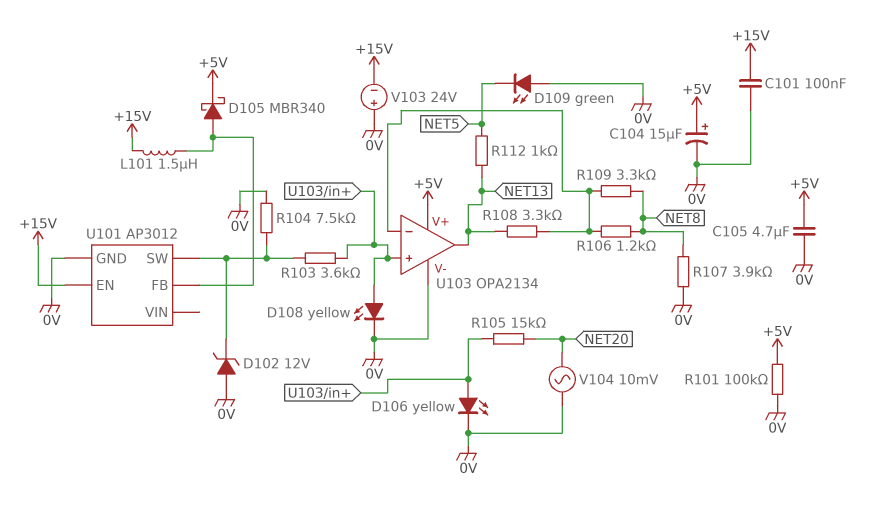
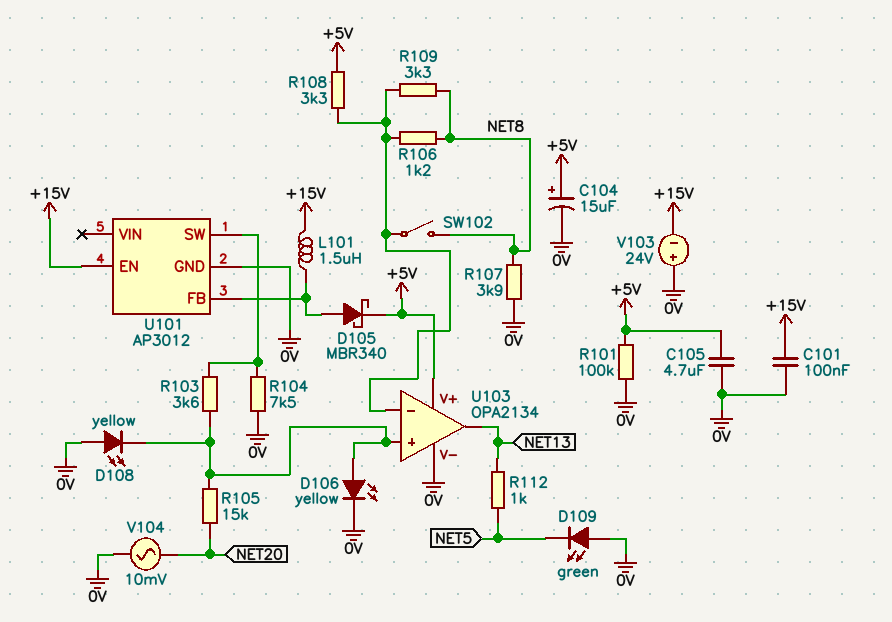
D102: zener 12V (A 0V, K U101/SW) -> none
D108: LED yellow (A U103/in+, K 0V) -> LED yellow (A 0V, K U103/in+)
R108: 3.3k (NET13, U103/in-) -> 3.3k (+5V, U103/in-)
SW102: none -> switch (NET8, U103/in-)

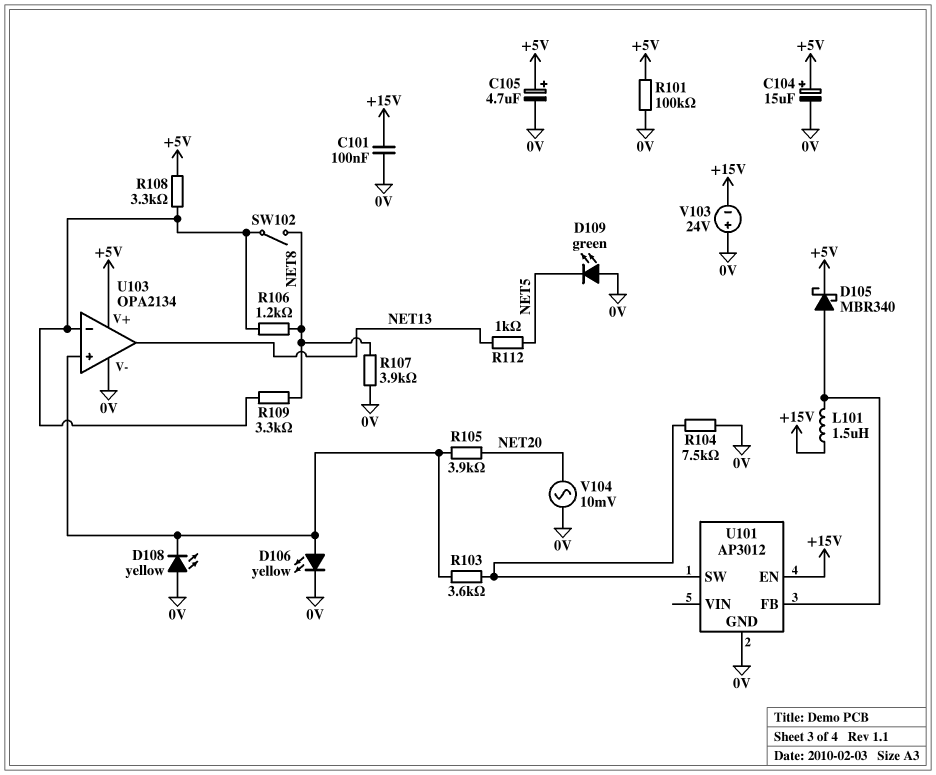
C105: 4.7uF (+5V, 0V) -> 4.7uF (plus +5V, minus 0V)
R105: 15k (NET20, U103/in+) -> 3.9k (NET20, U103/in+)

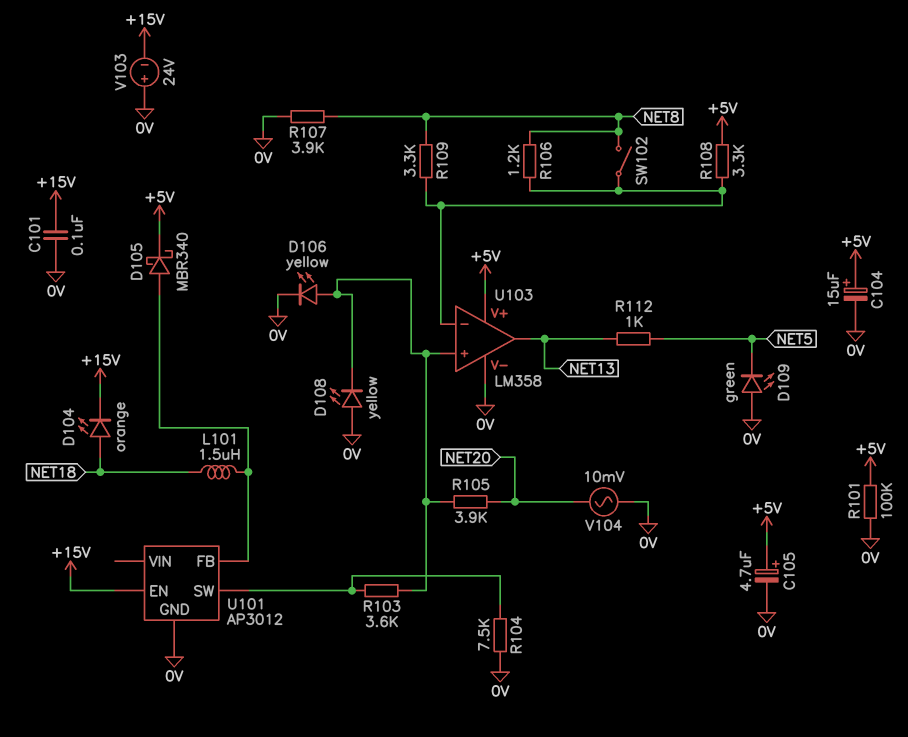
D104: none -> LED orange (A NET18, K +15V)
L101: 1.5uH (+15V, U101/FB) -> 1.5uH (NET18, U101/FB)
U103: OPA2134 -> LM358

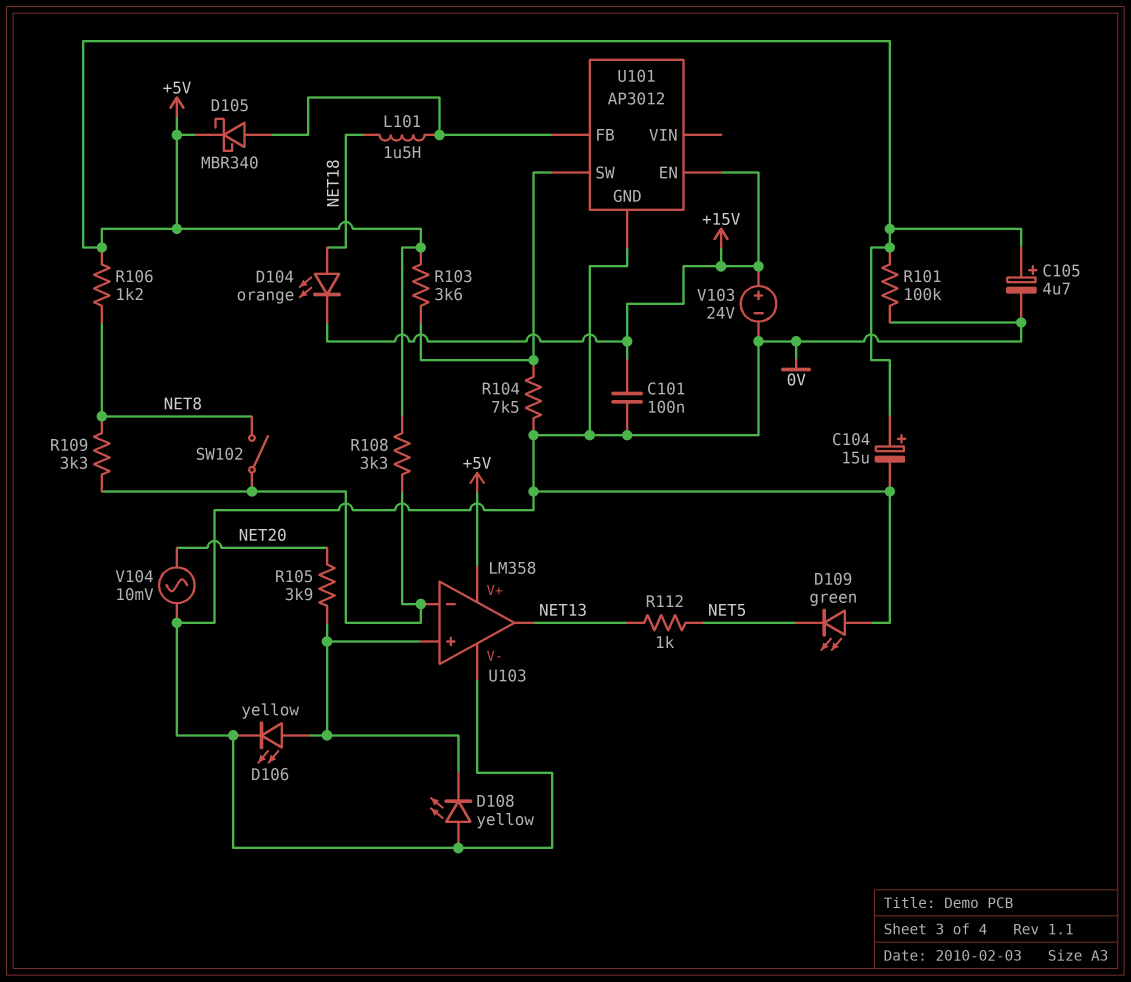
R103: 3.6k (U101/SW, U103/in+) -> 3.6k (+5V, U101/SW)
R106: 1.2k (NET8, U103/in-) -> 1.2k (+5V, NET8)
R107: 3.9k (0V, NET8) -> none
V103: 24V (plus 0V, minus +15V) -> 24V (plus +15V, minus 0V)

